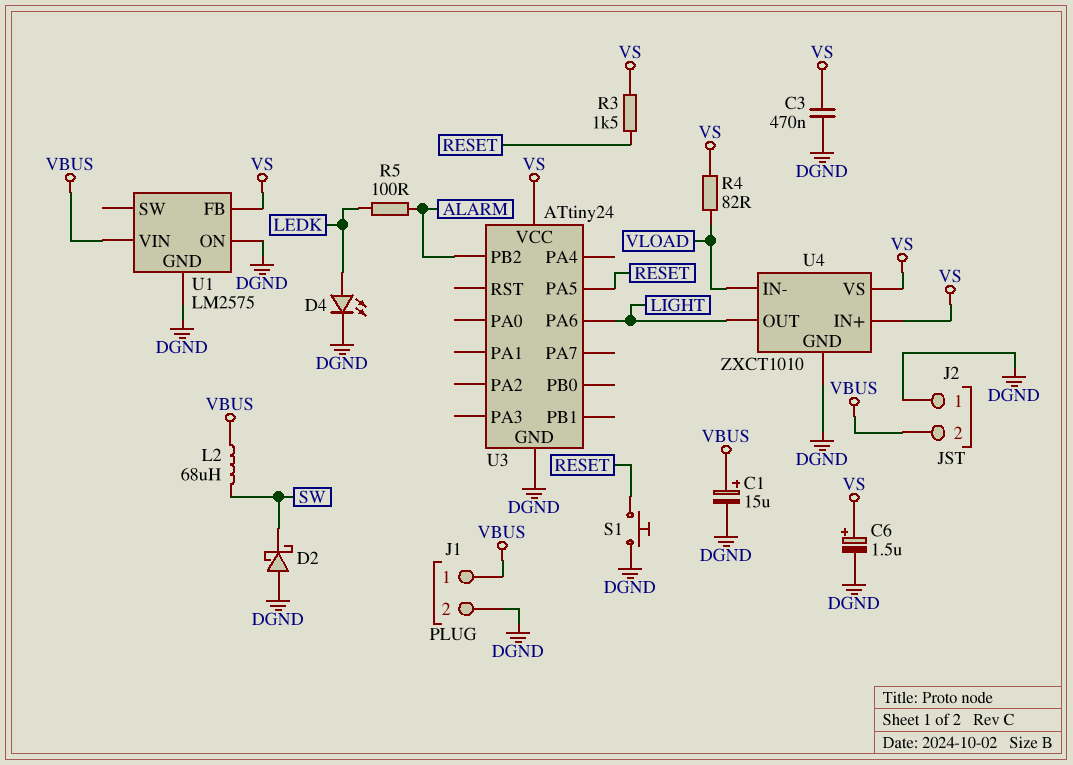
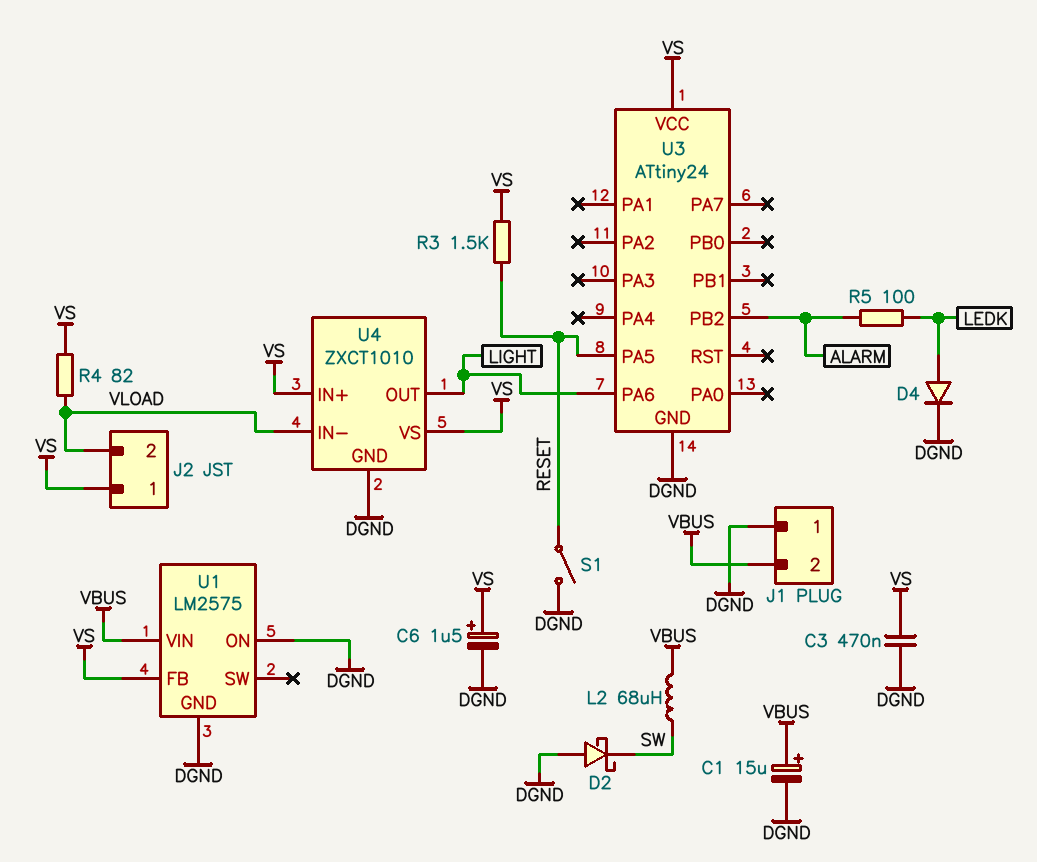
D4: LED (A LEDK, K DGND) -> diode (A LEDK, K DGND)
J1 pin 1: VBUS -> DGND
J1 pin 2: DGND -> VBUS
J2 pin 1: DGND -> VS
J2 pin 2: VBUS -> VLOAD
S1: button (DGND, RESET) -> switch (DGND, RESET)

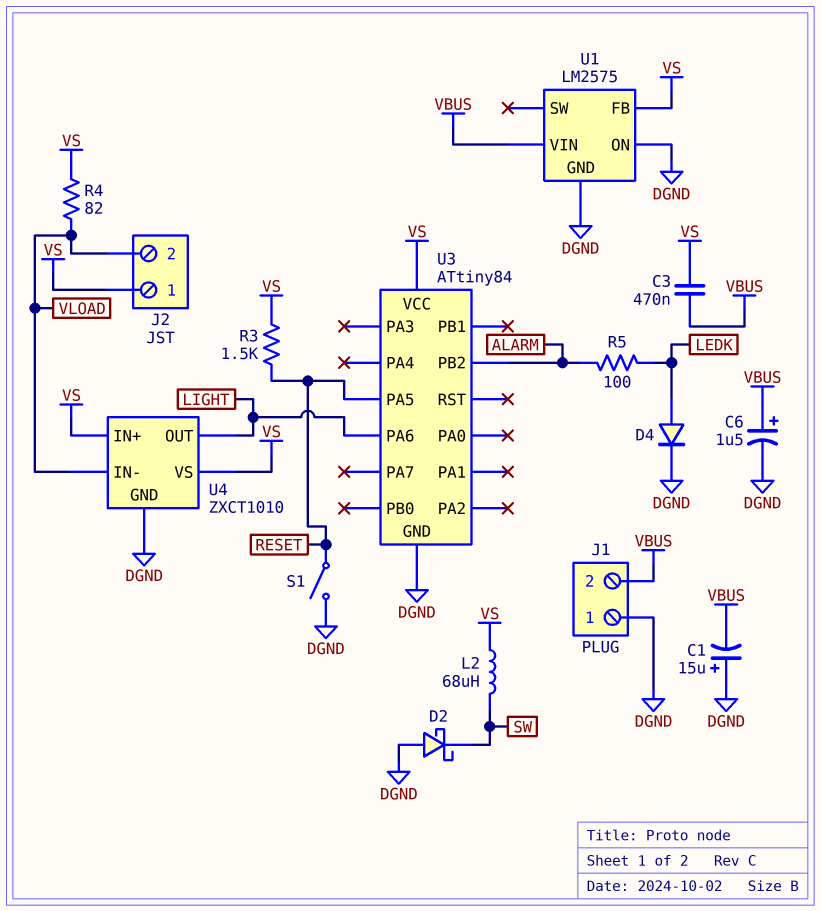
C1: 15uF (plus VBUS, minus DGND) -> 15uF (plus DGND, minus VBUS)
C3: 470nF (DGND, VS) -> 470nF (VBUS, VS)
C6: 1.5uF (plus VS, minus DGND) -> 1.5uF (plus VBUS, minus DGND)
L2: 68uH (SW, VBUS) -> 68uH (SW, VS)
U3: ATtiny24 -> ATtiny84

